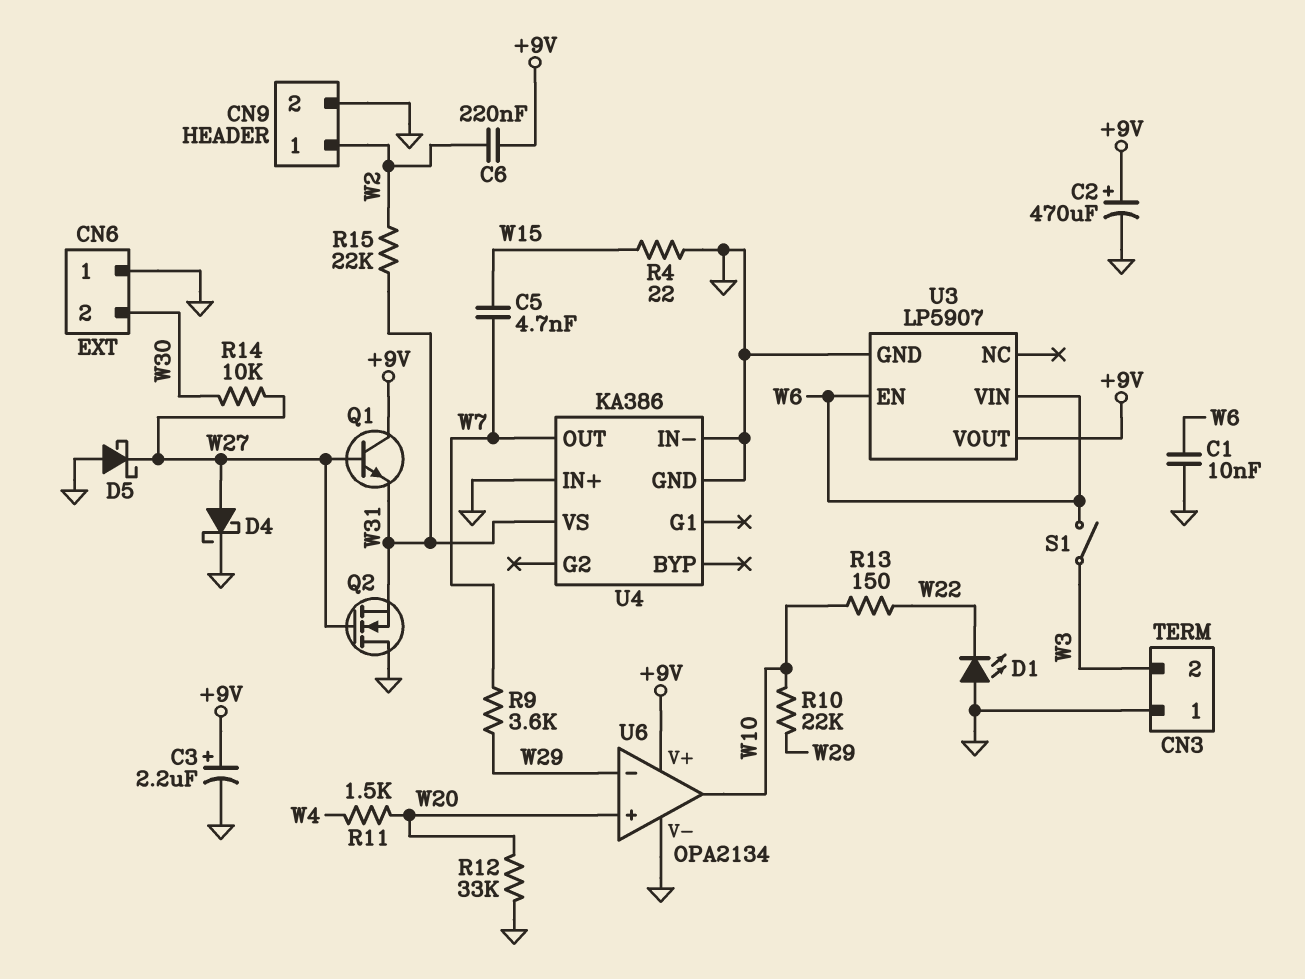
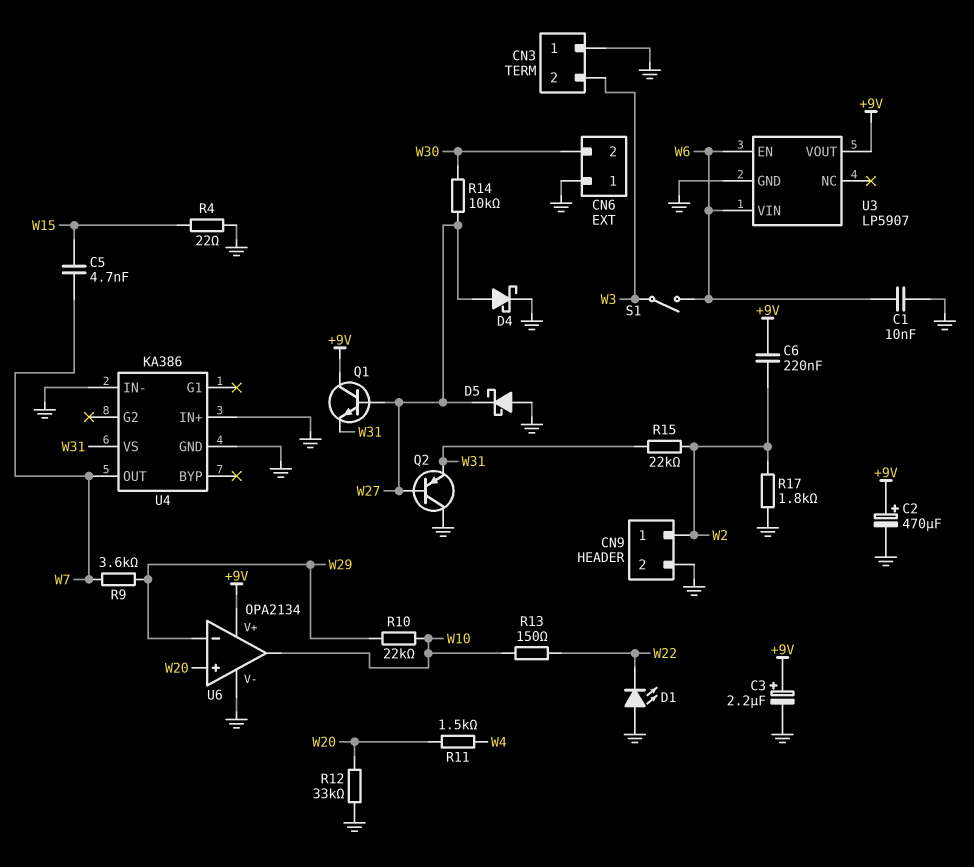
Q2: NMOS (G W27, D GND, S W31) -> PNP (B W27, C GND, E W31)
R17: none -> 1.8k (GND, W2)

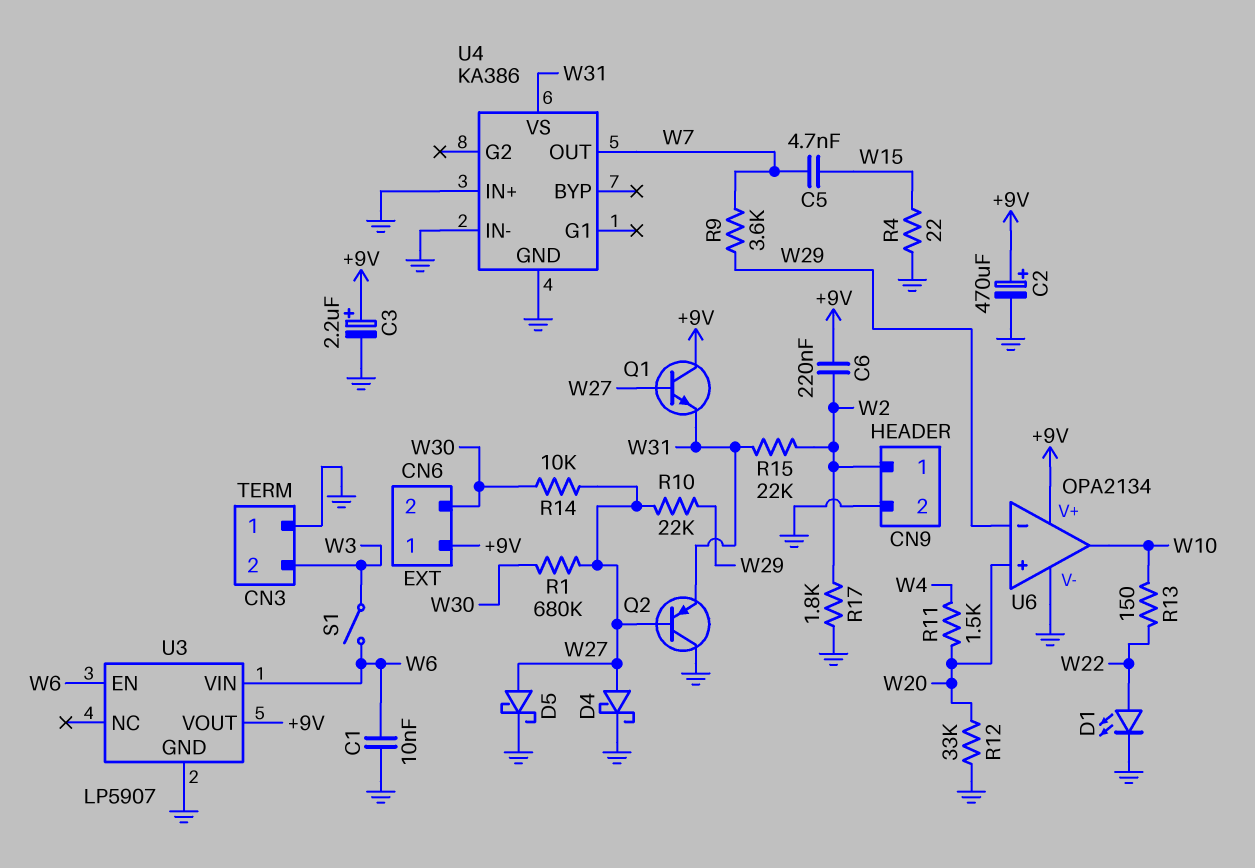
CN6 pin 1: GND -> +9V
D1: LED (A GND, K W22) -> LED (A W22, K GND)
D5: schottky (A GND, K W27) -> schottky (A W27, K GND)
R1: none -> 680k (W27, W30)
R10: 22k (W10, W29) -> 22k (W27, W29)

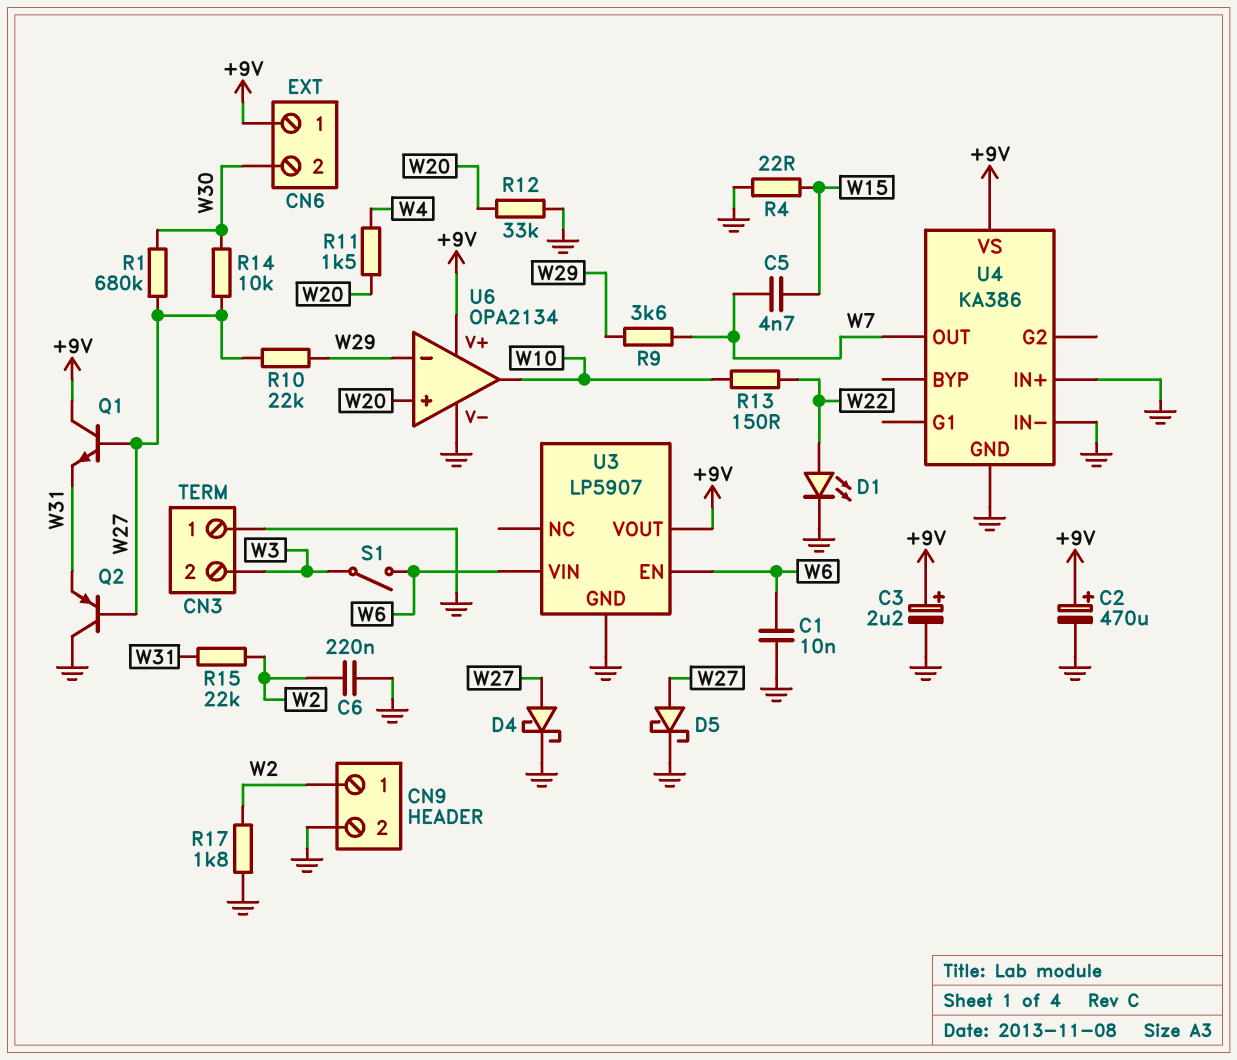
C6: 220nF (+9V, W2) -> 220nF (GND, W2)
U4 pin VS: W31 -> +9V

